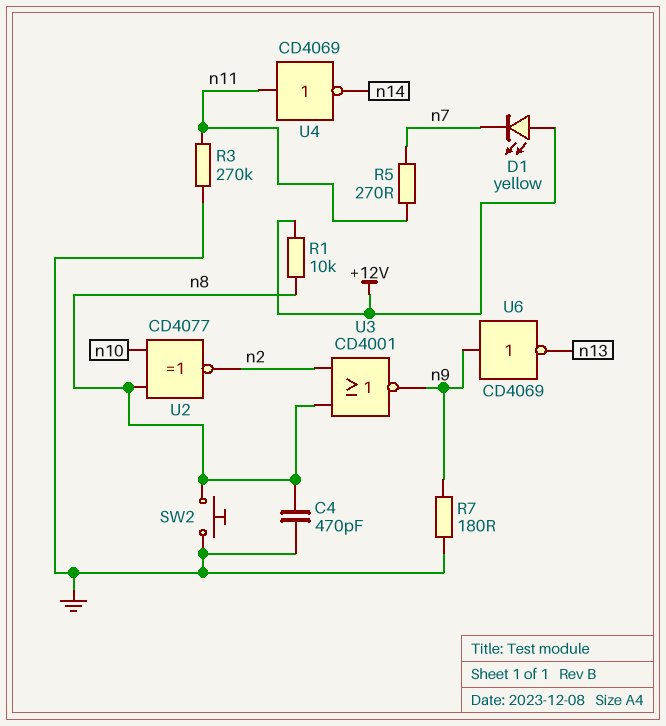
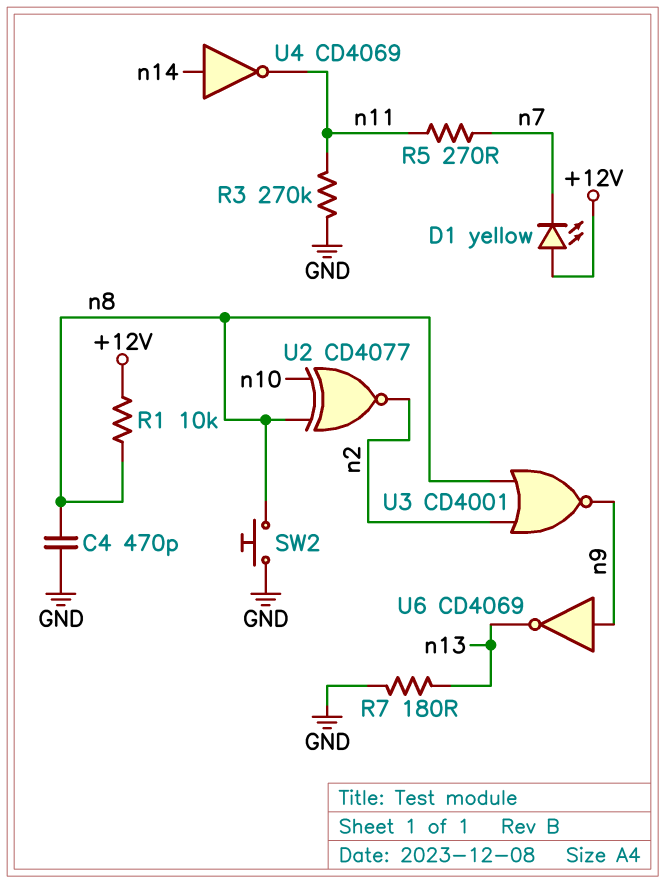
R7: 180 (GND, n9) -> 180 (GND, n13)
U4: NOT CD4069 (in n11, out n14) -> NOT CD4069 (in n14, out n11)

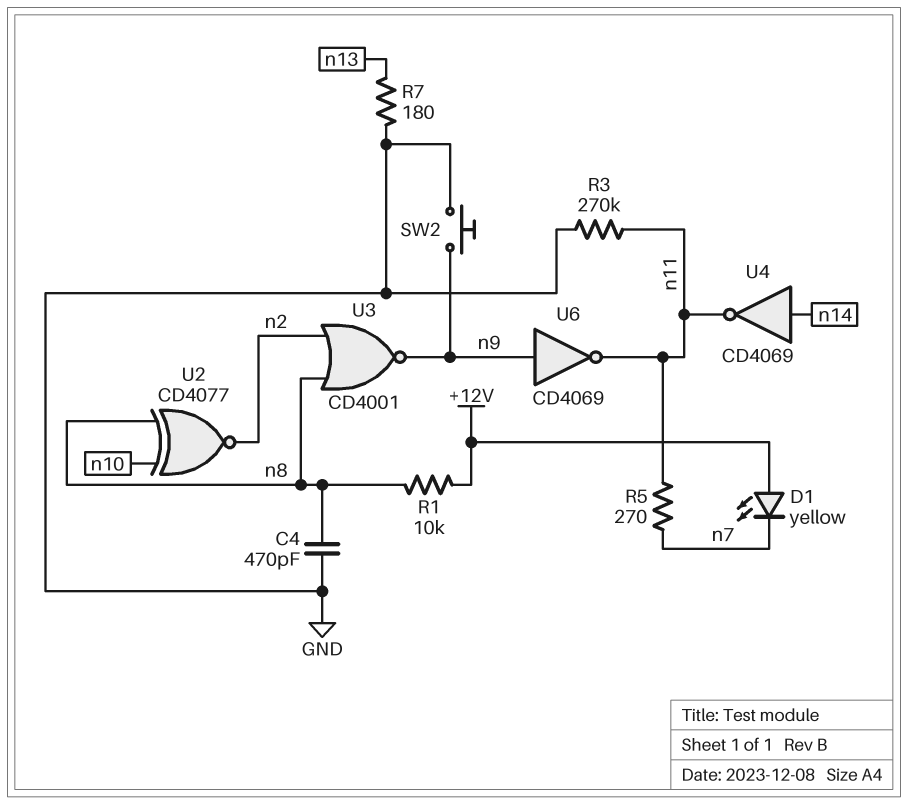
SW2: button (GND, n8) -> button (GND, n9)
U6: NOT CD4069 (in n9, out n13) -> NOT CD4069 (in n9, out n11)

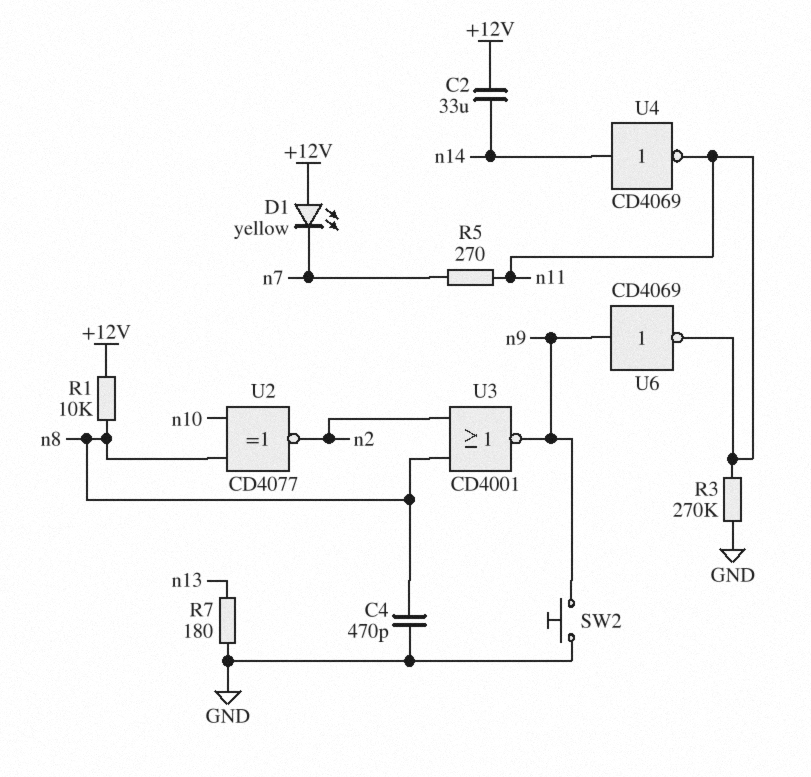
C2: none -> 33uF (+12V, n14)

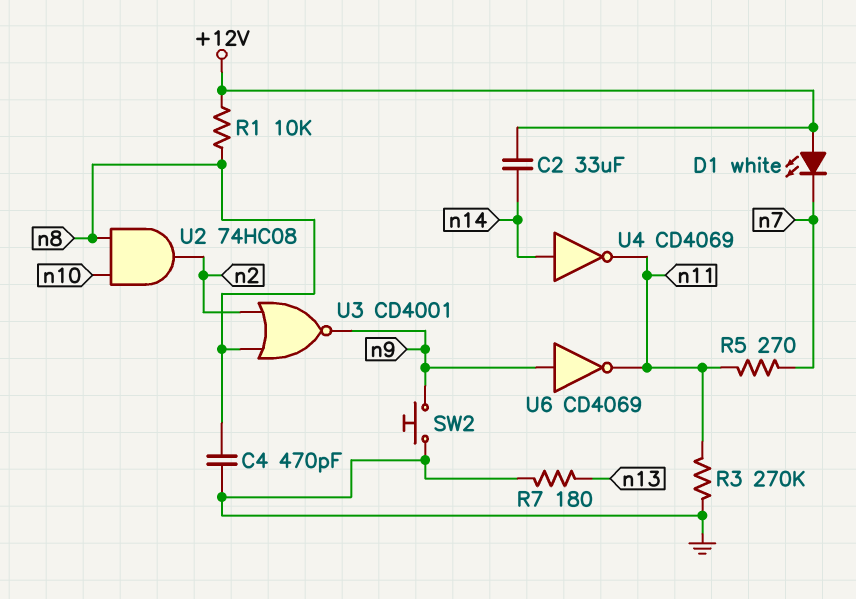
D1: LED yellow (A +12V, K n7) -> LED white (A +12V, K n7)
U2: XNOR CD4077 (in n8, in n10, out n2) -> AND 74HC08 (in n8, in n10, out n2)

